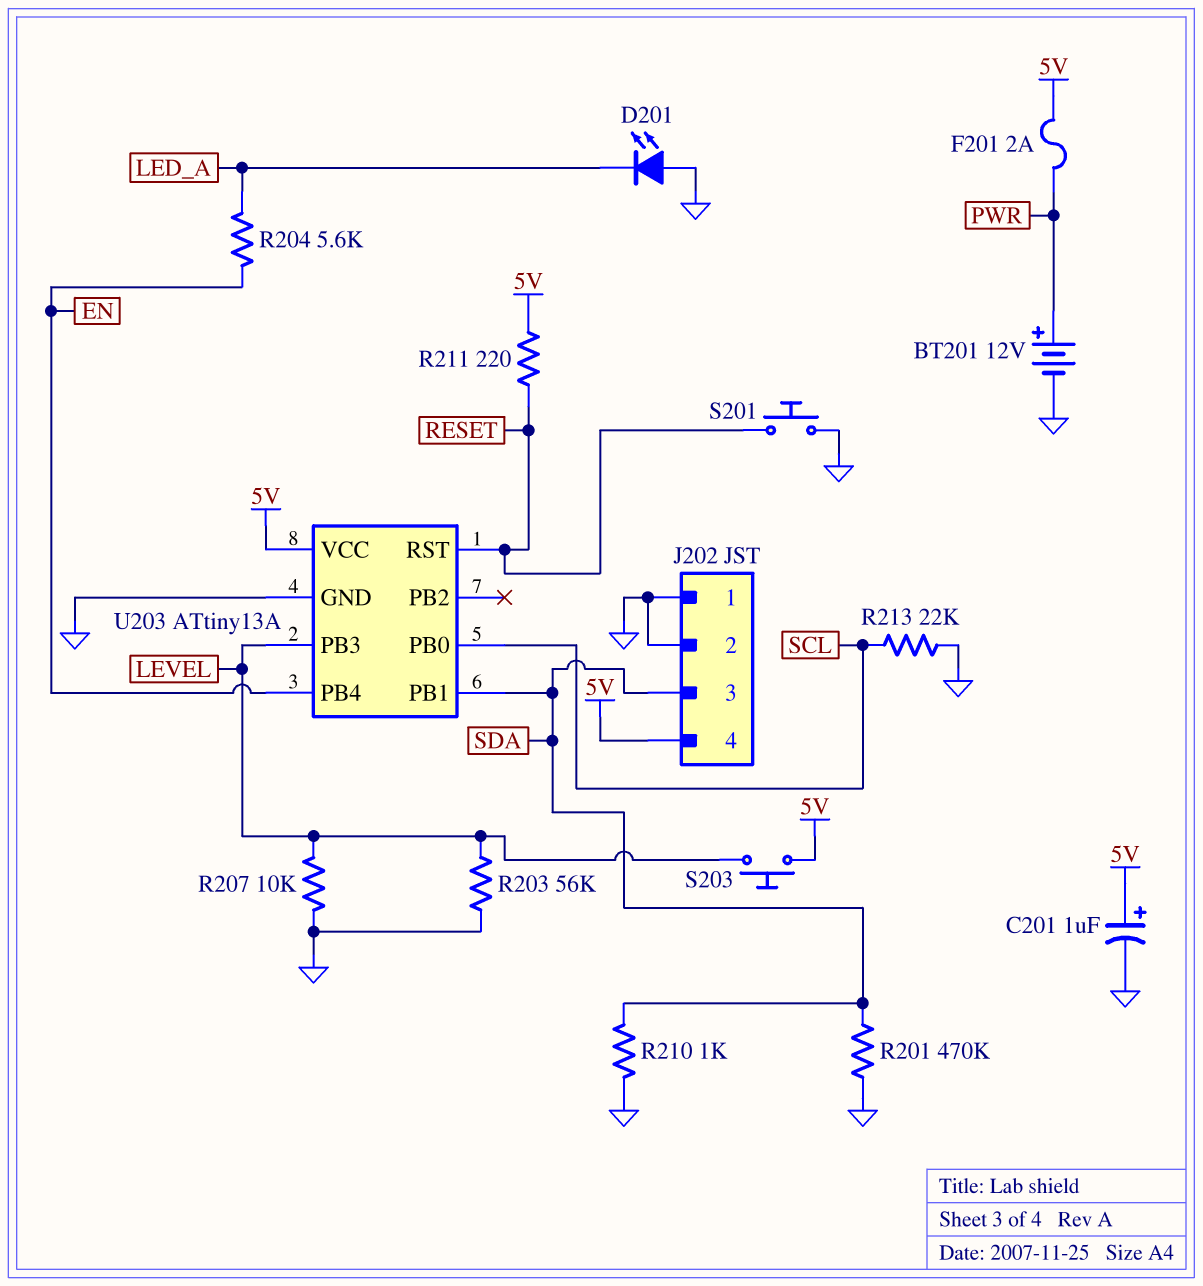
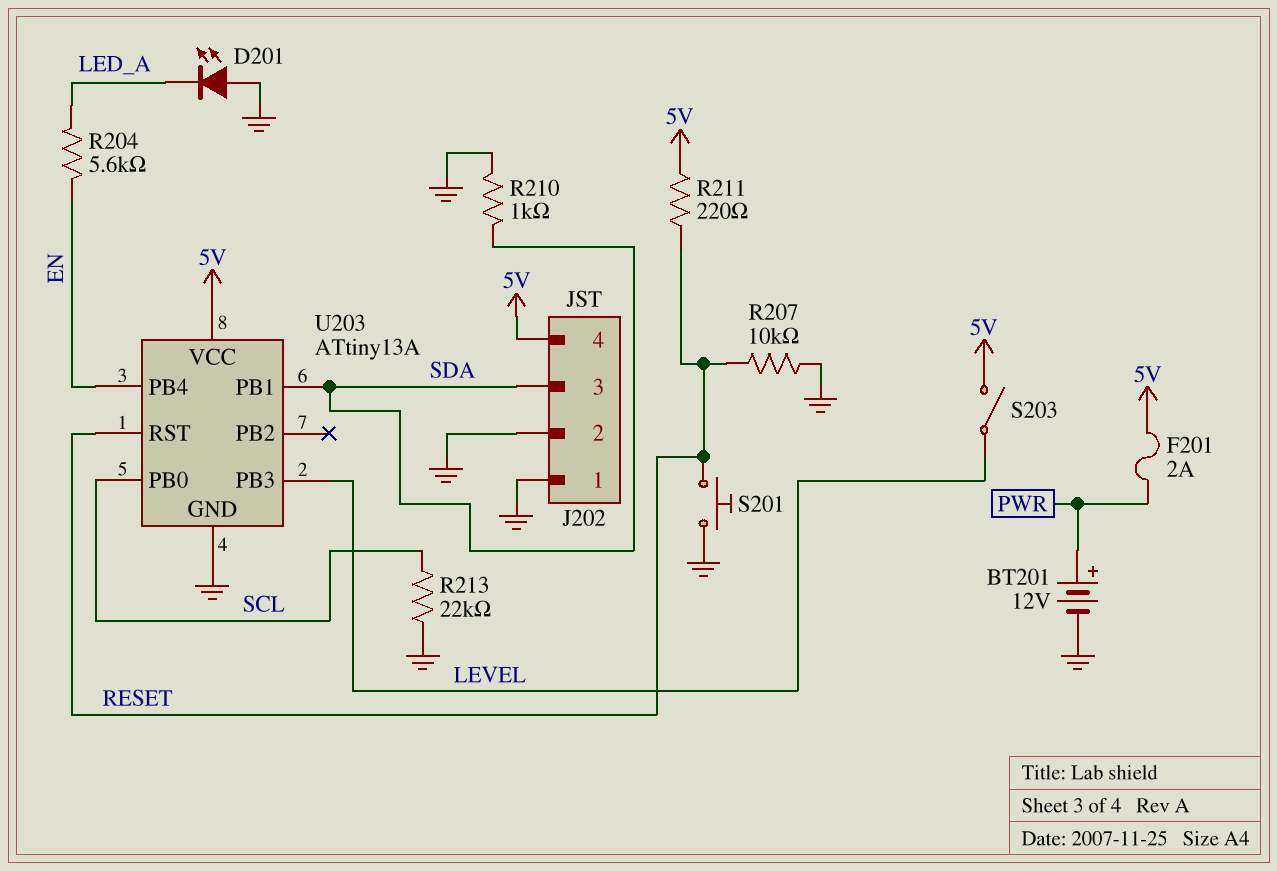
C201: 1uF (plus 5V, minus GND) -> none
R201: 470k (GND, SDA) -> none
R203: 56k (GND, LEVEL) -> none
R207: 10k (GND, LEVEL) -> 10k (GND, RESET)
S203: button (5V, LEVEL) -> switch (5V, LEVEL)

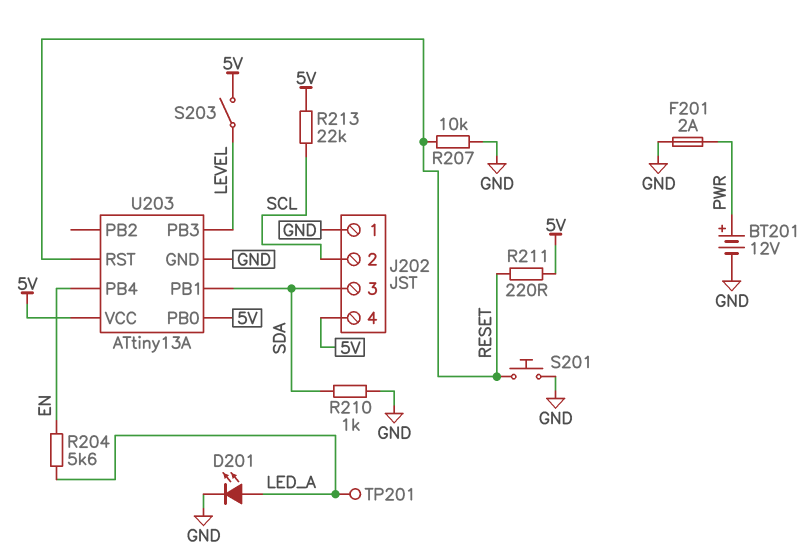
D201: LED (A GND, K LED_A) -> LED (A LED_A, K GND)
F201: 2A (5V, PWR) -> 2A (GND, PWR)
J202 pin 2: GND -> SCL
R213: 22k (GND, SCL) -> 22k (5V, SCL)
TP201: none -> test point (LED_A)
U203 pin PB0: SCL -> 5V

